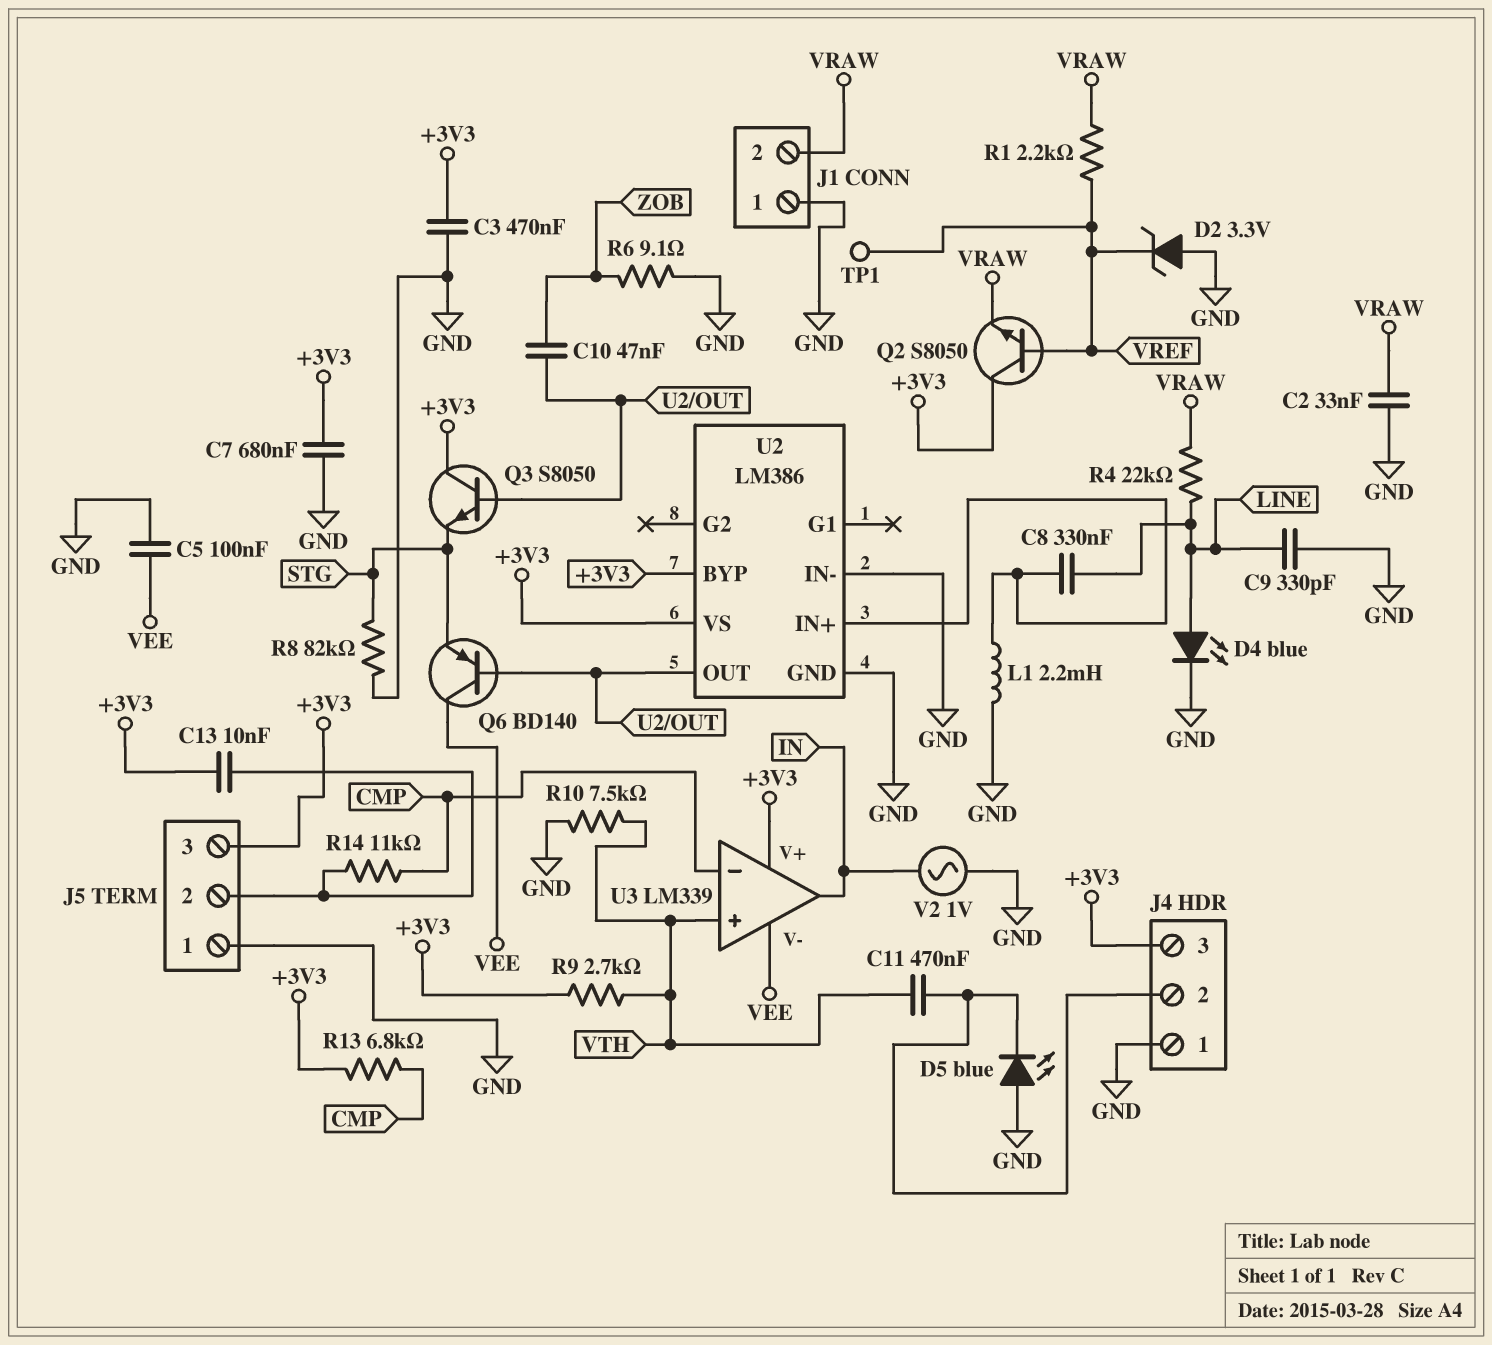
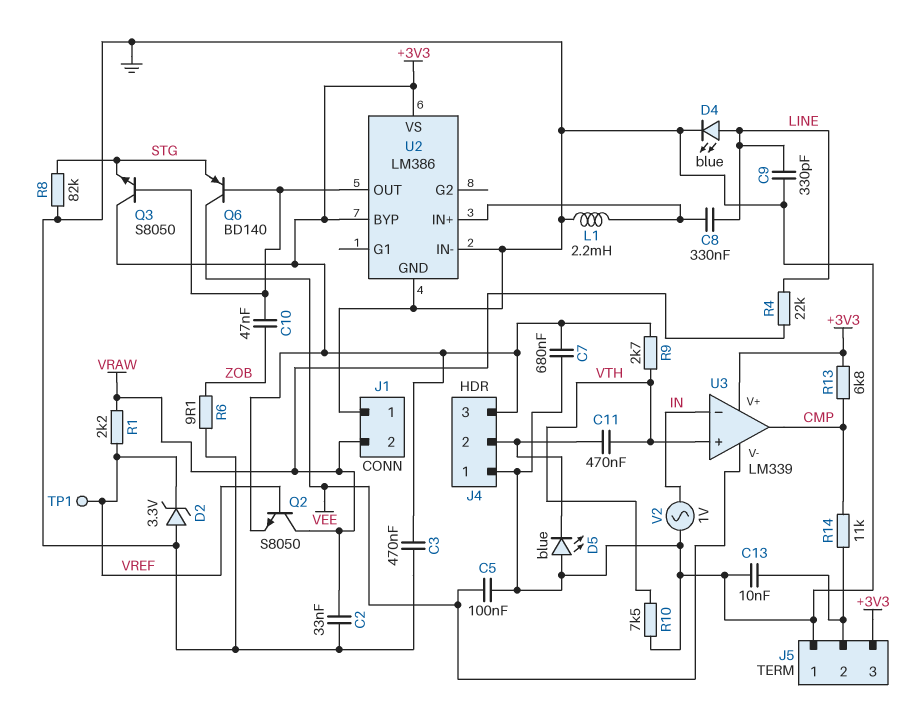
C13: 10nF (+3V3, J5/2) -> 10nF (GND, J5/2)
Q2: NPN S8050 (B VREF, C +3V3, E VRAW) -> NPN S8050 (B VREF, C VRAW, E +3V3)
U3 pin in-: CMP -> IN
U3 pin out: IN -> CMP

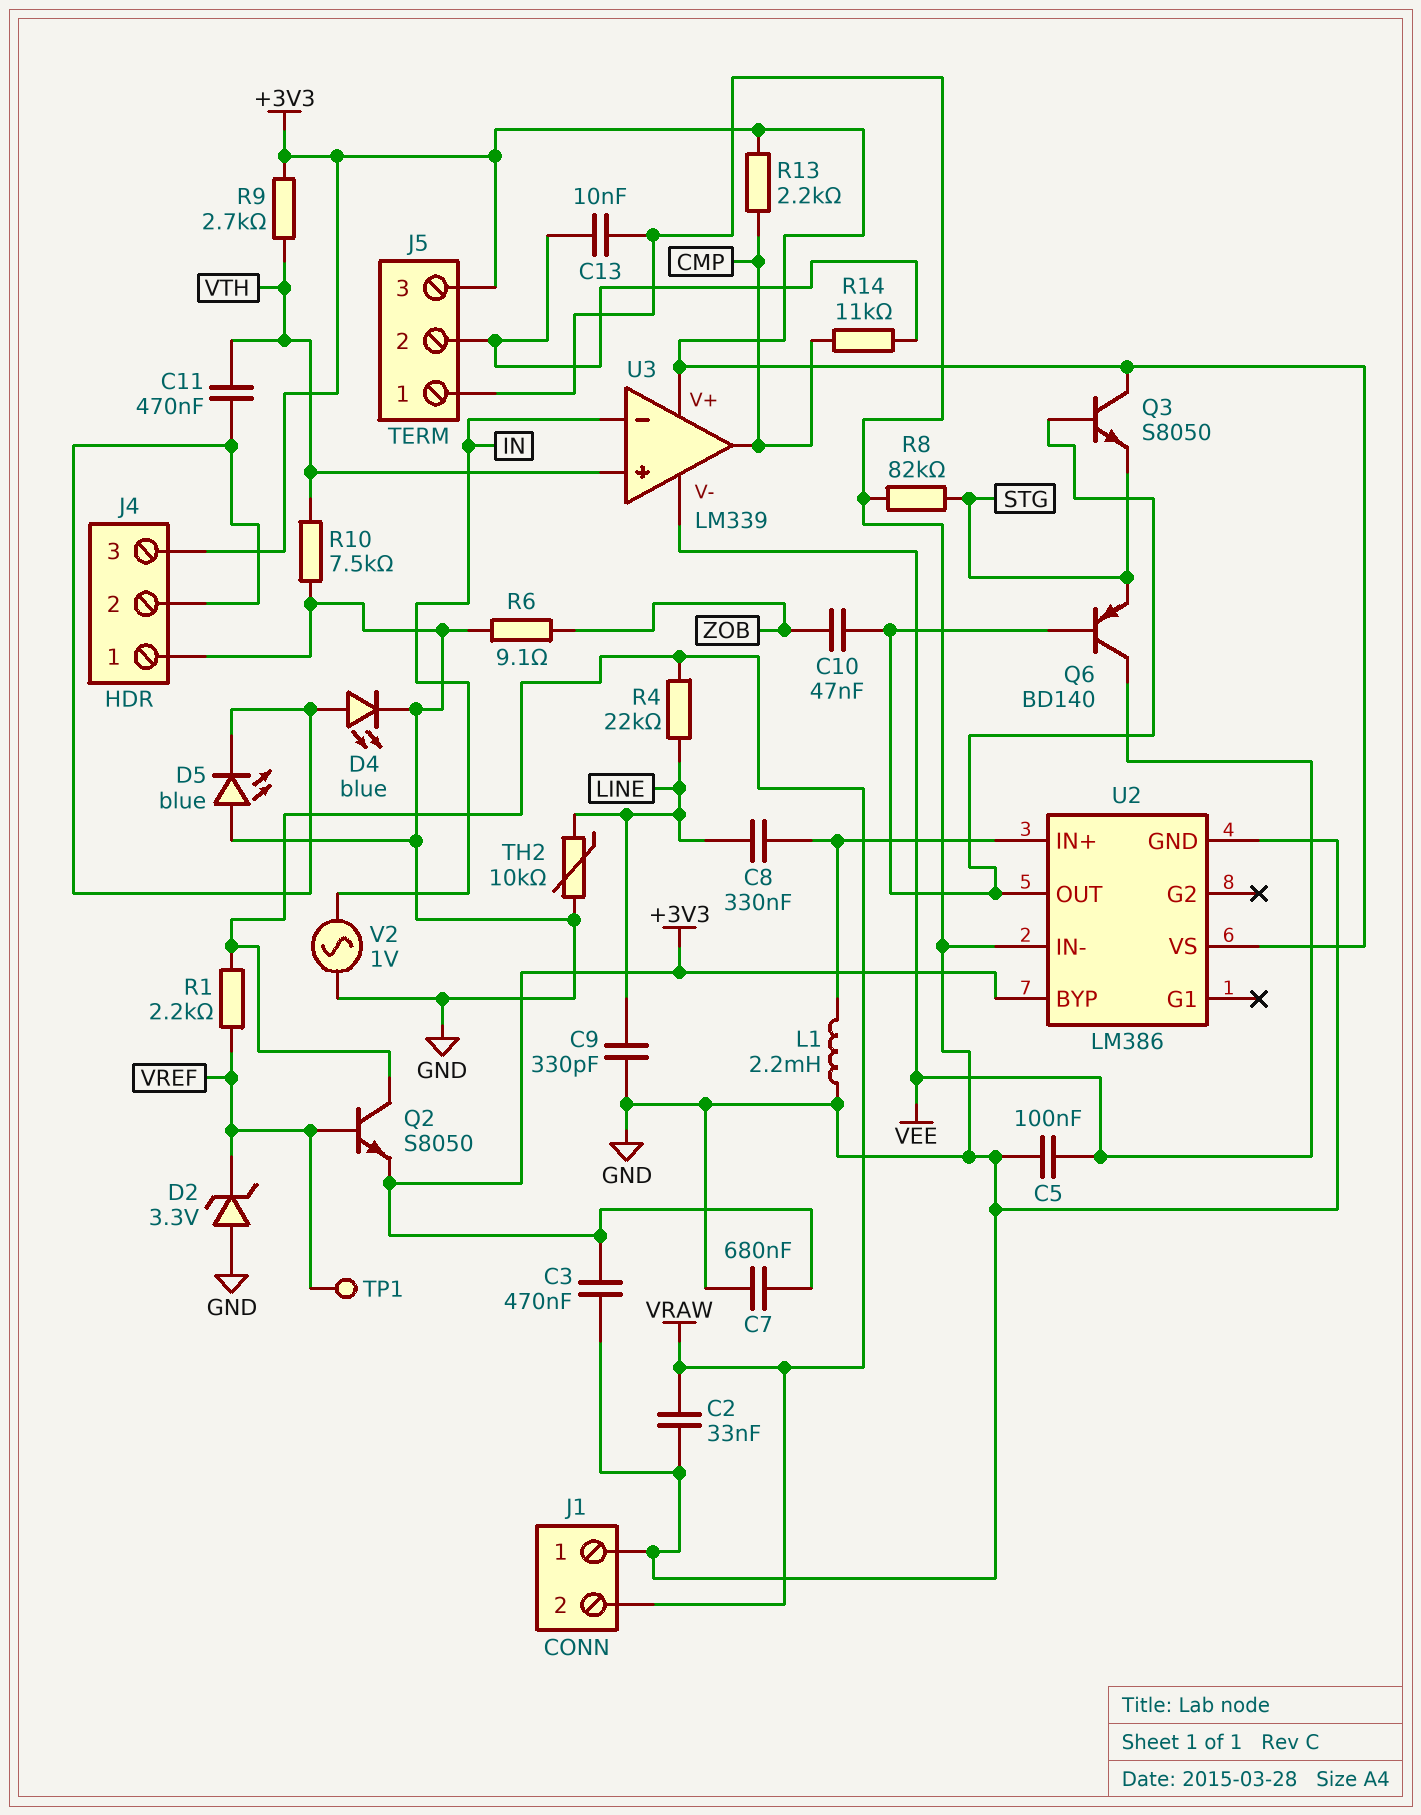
D4: LED blue (A LINE, K GND) -> LED blue (A J4/2, K GND)
R13: 6.8k (+3V3, CMP) -> 2.2k (+3V3, CMP)
TH2: none -> 10k (GND, LINE)

